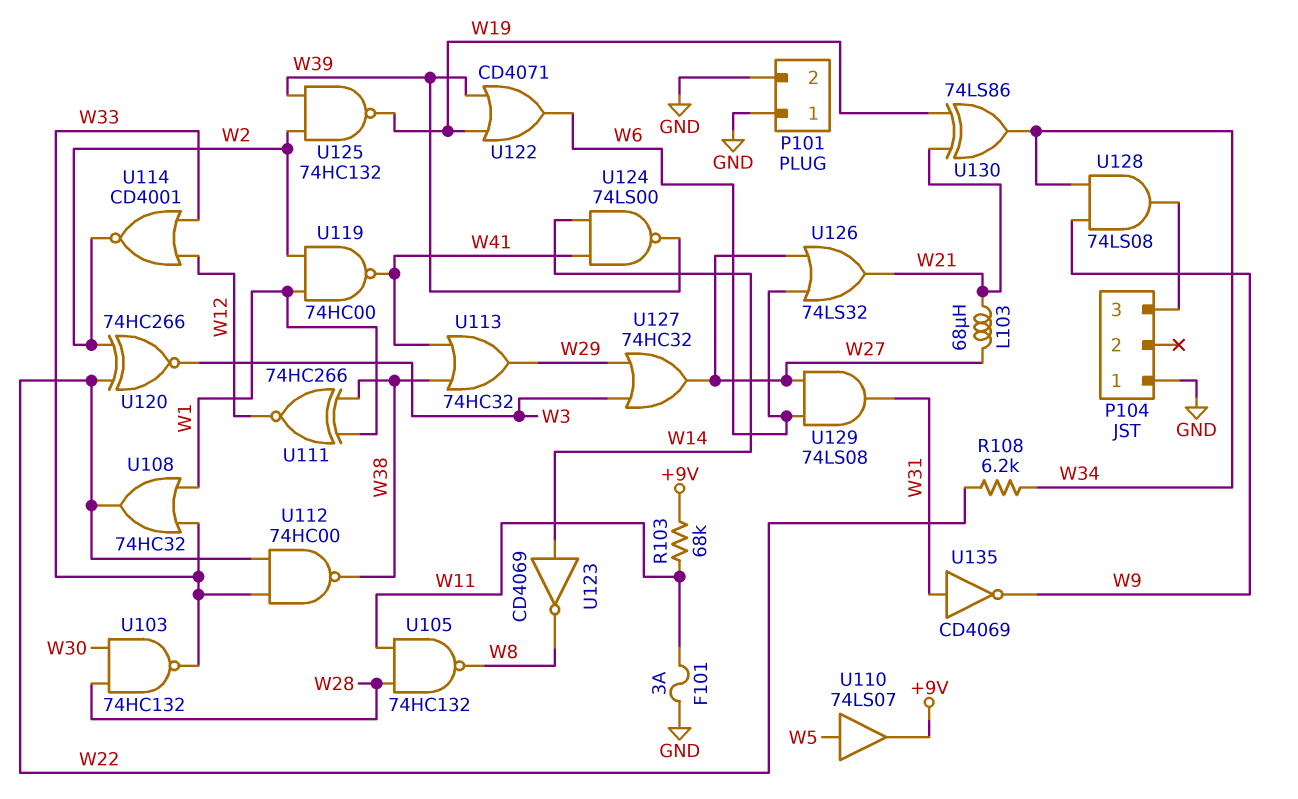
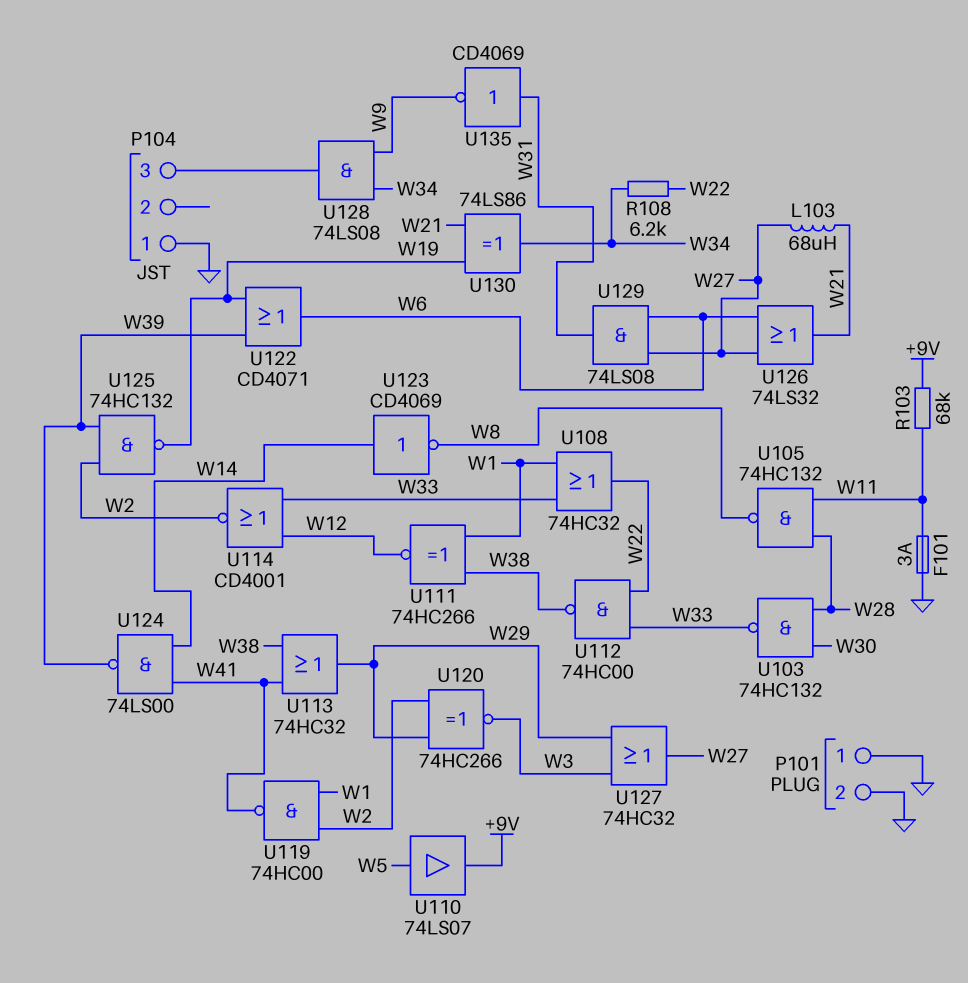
U120: XNOR 74HC266 (in W2, in W22, out W3) -> XNOR 74HC266 (in W2, in W29, out W3)

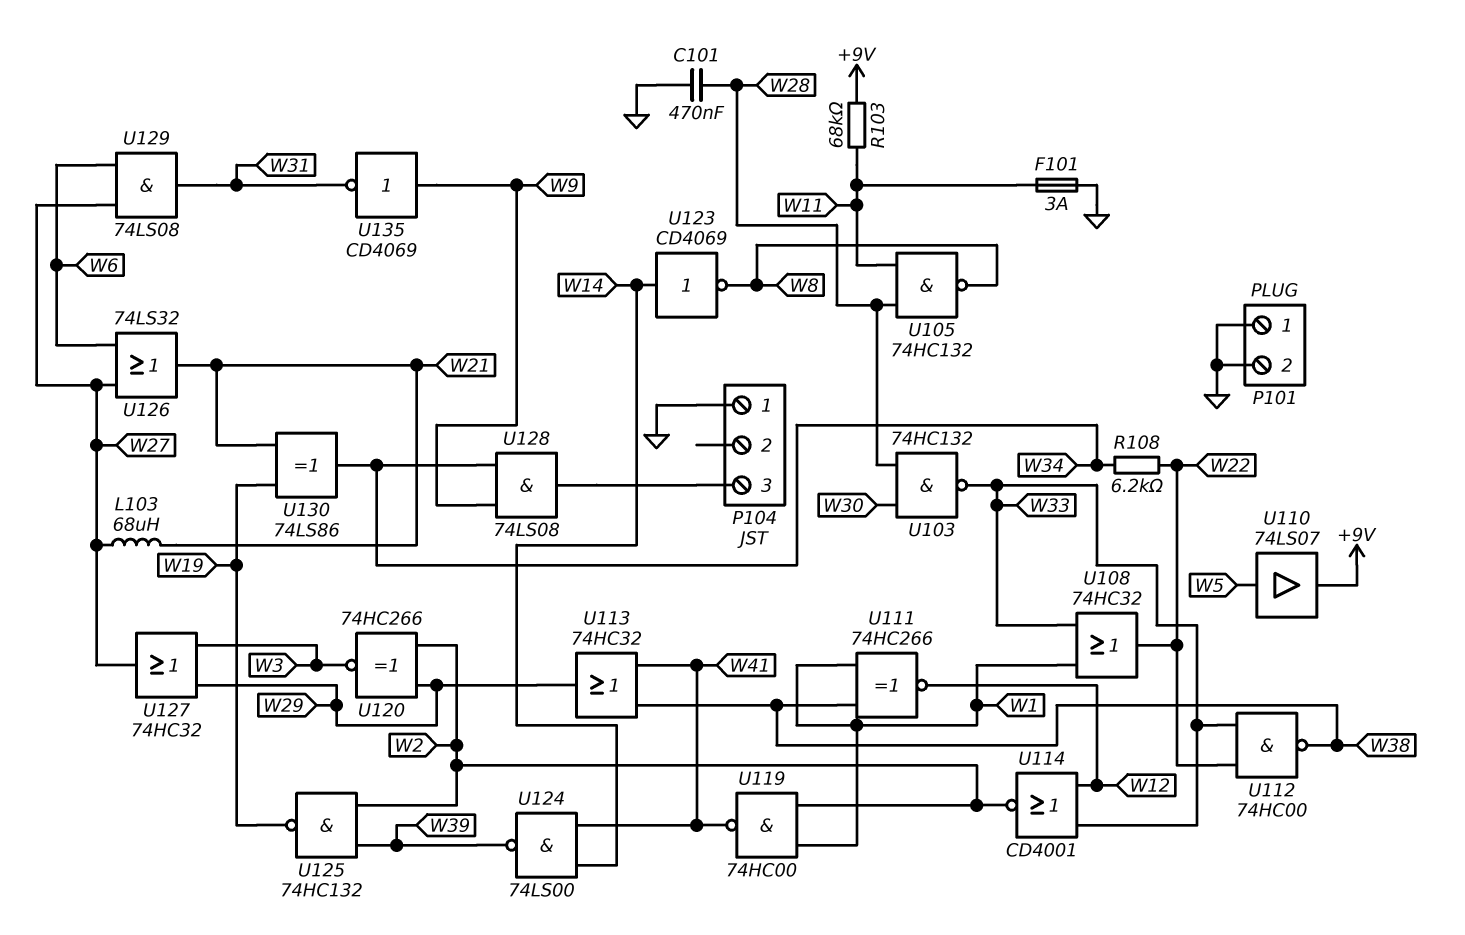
C101: none -> 470nF (GND, W28)
U122: OR CD4071 (in W19, in W39, out W6) -> none
U135: NOT CD4069 (in W31, out W9) -> NOT CD4069 (in W9, out W31)

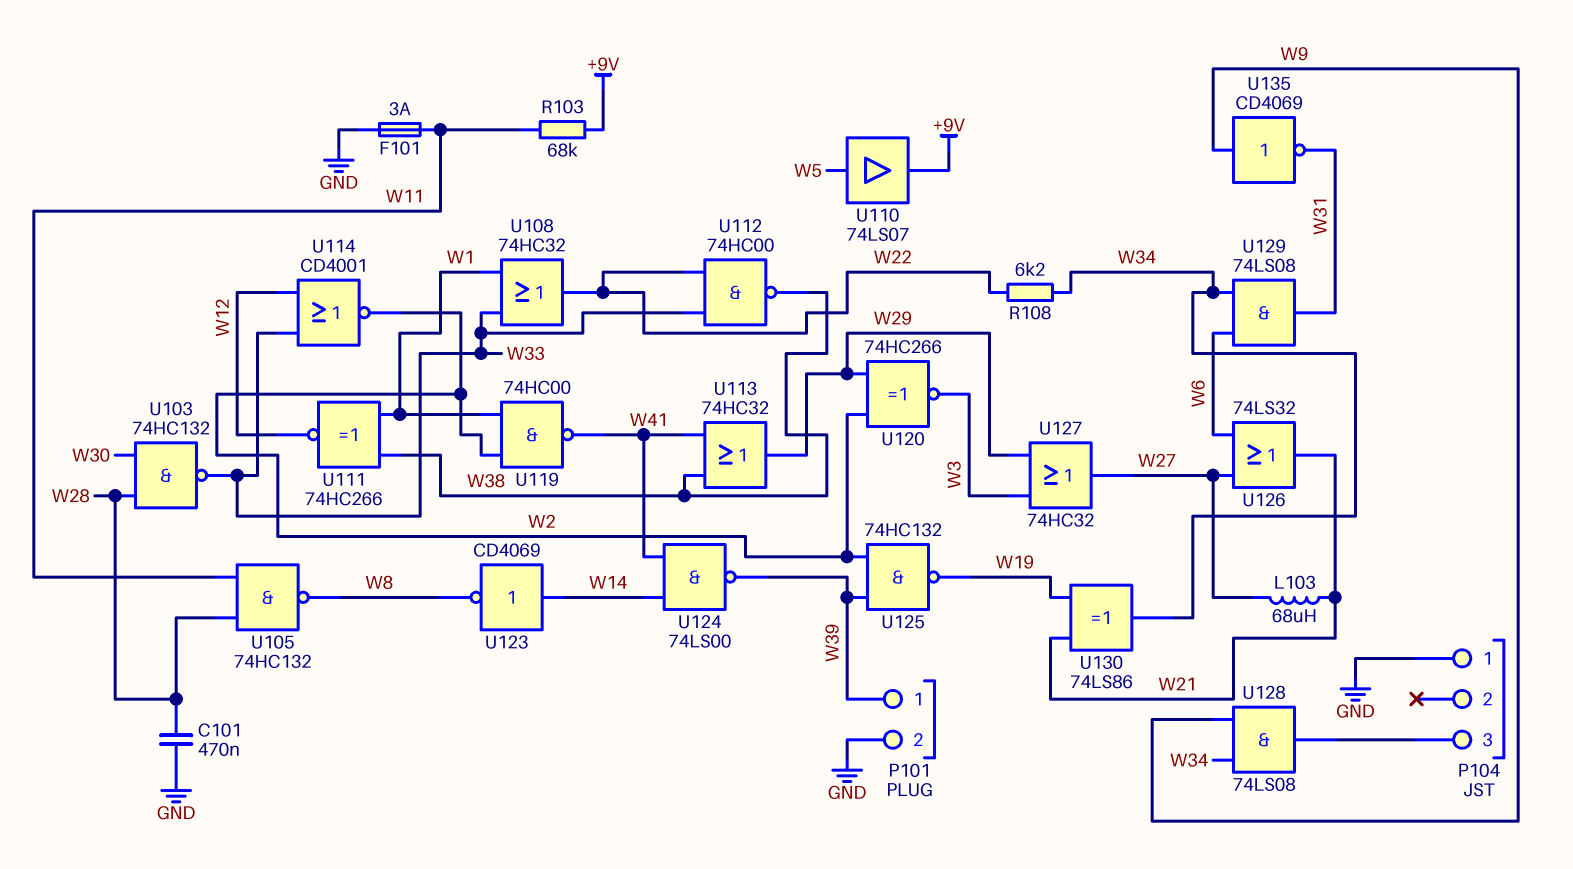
P101 pin 1: GND -> W39
U129: AND 74LS08 (in W6, in W27, out W31) -> AND 74LS08 (in W6, in W34, out W31)

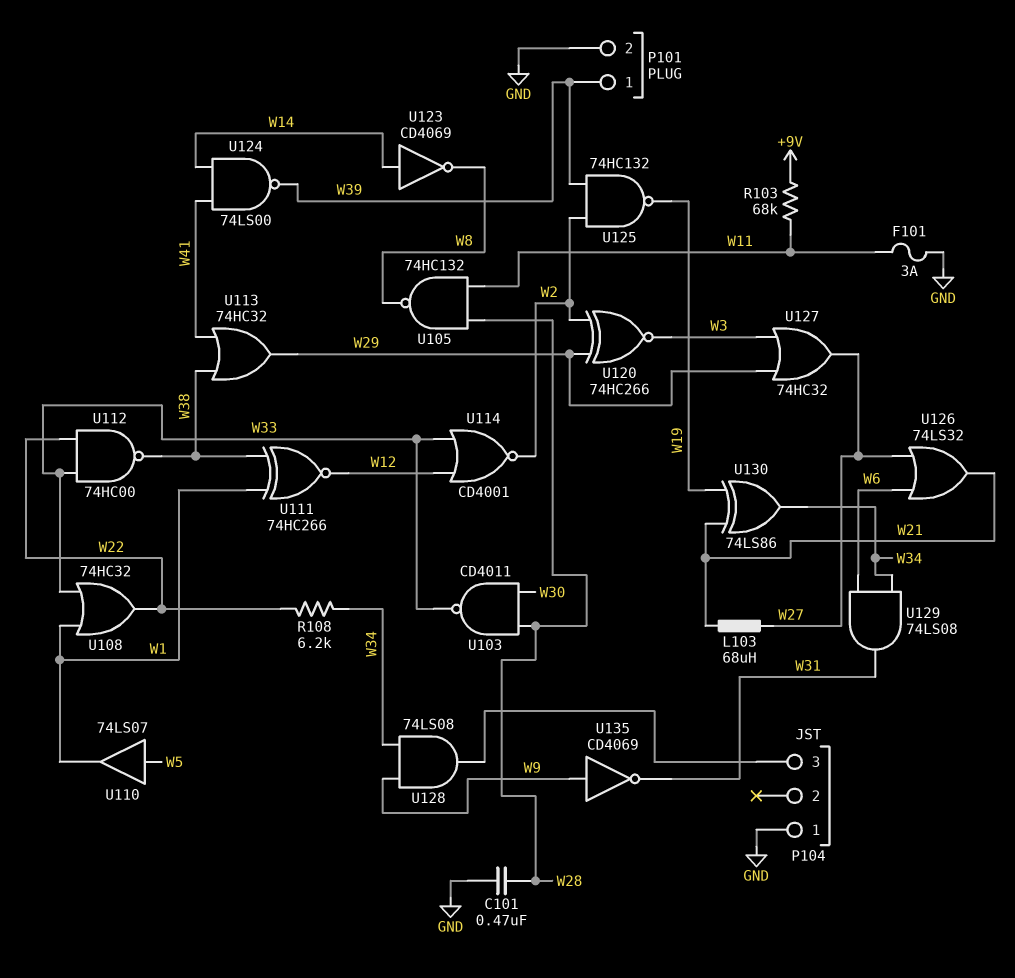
U103: NAND 74HC132 (in W28, in W30, out W33) -> NAND CD4011 (in W28, in W30, out W33)
U110: buffer 74LS07 (in W5, out +9V) -> buffer 74LS07 (in W5, out W1)
U119: NAND 74HC00 (in W1, in W2, out W41) -> none

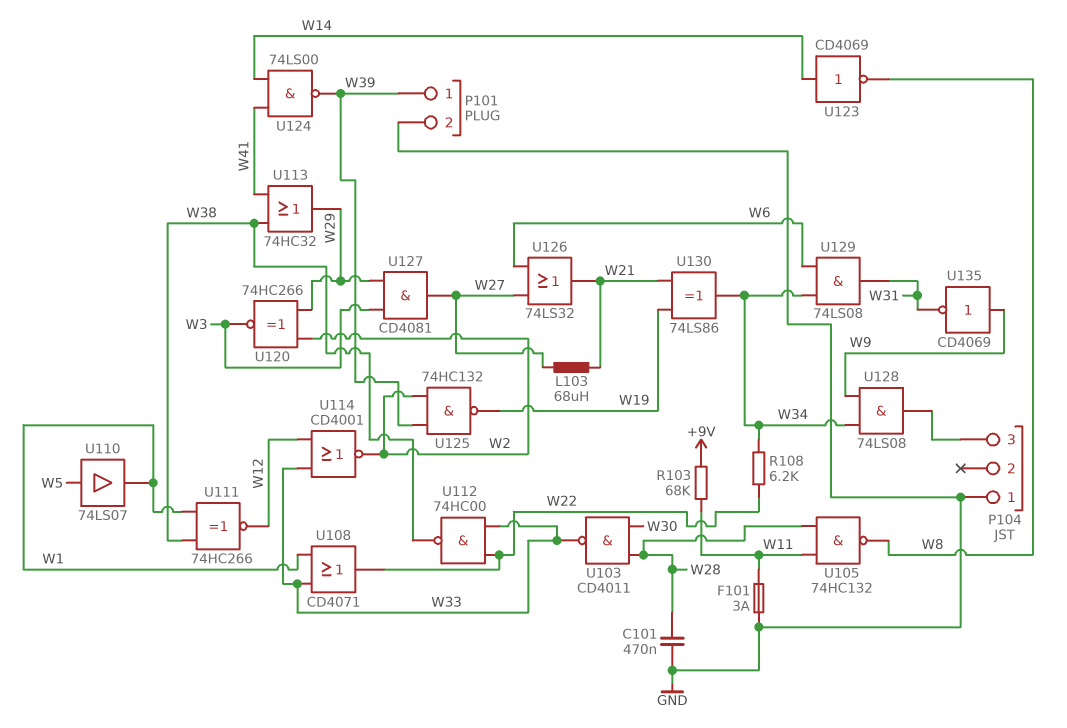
U108: OR 74HC32 (in W1, in W33, out W22) -> OR CD4071 (in W1, in W33, out W22)
U127: OR 74HC32 (in W3, in W29, out W27) -> AND CD4081 (in W3, in W29, out W27)

